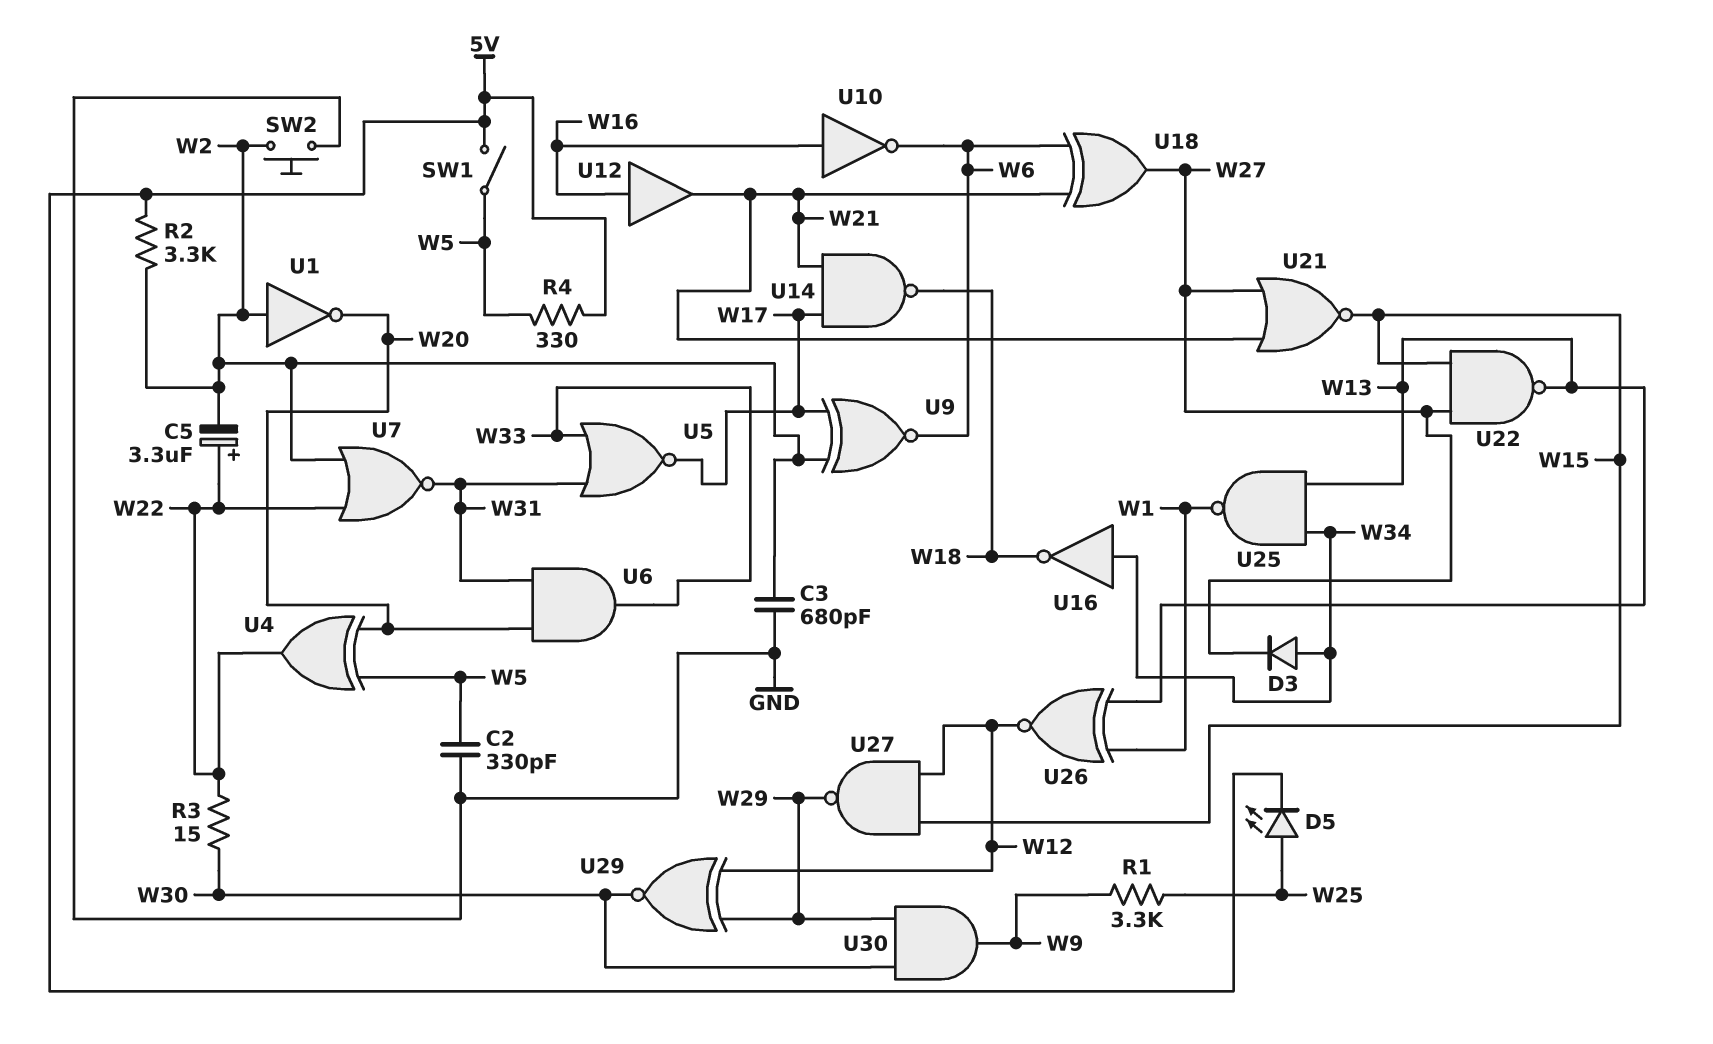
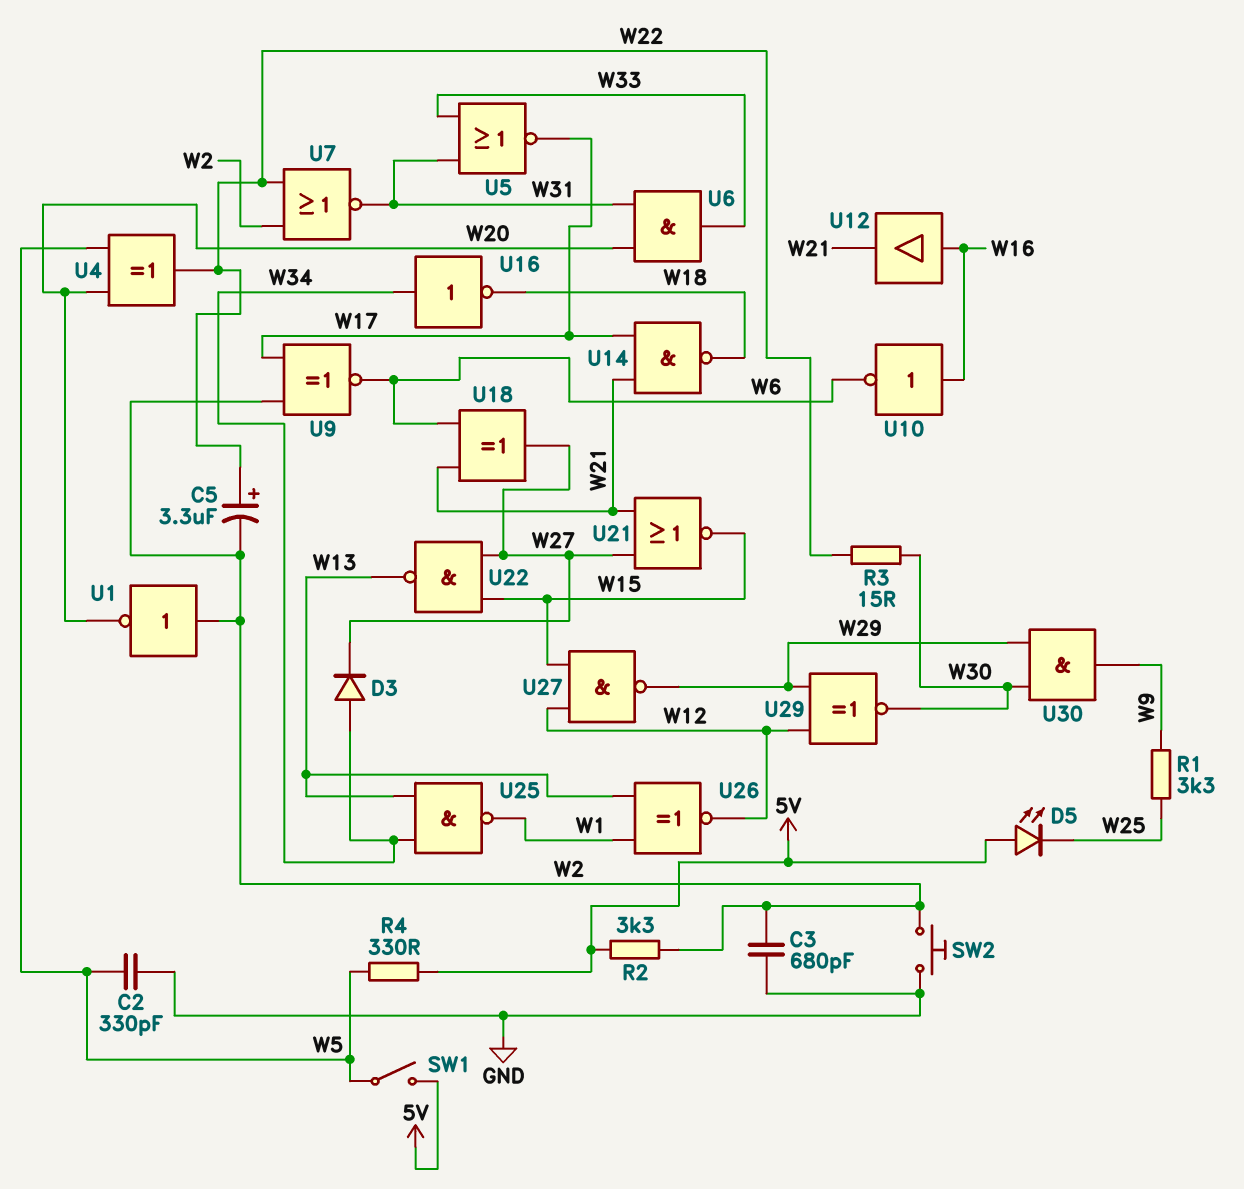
D5: LED (A W25, K 5V) -> LED (A 5V, K W25)

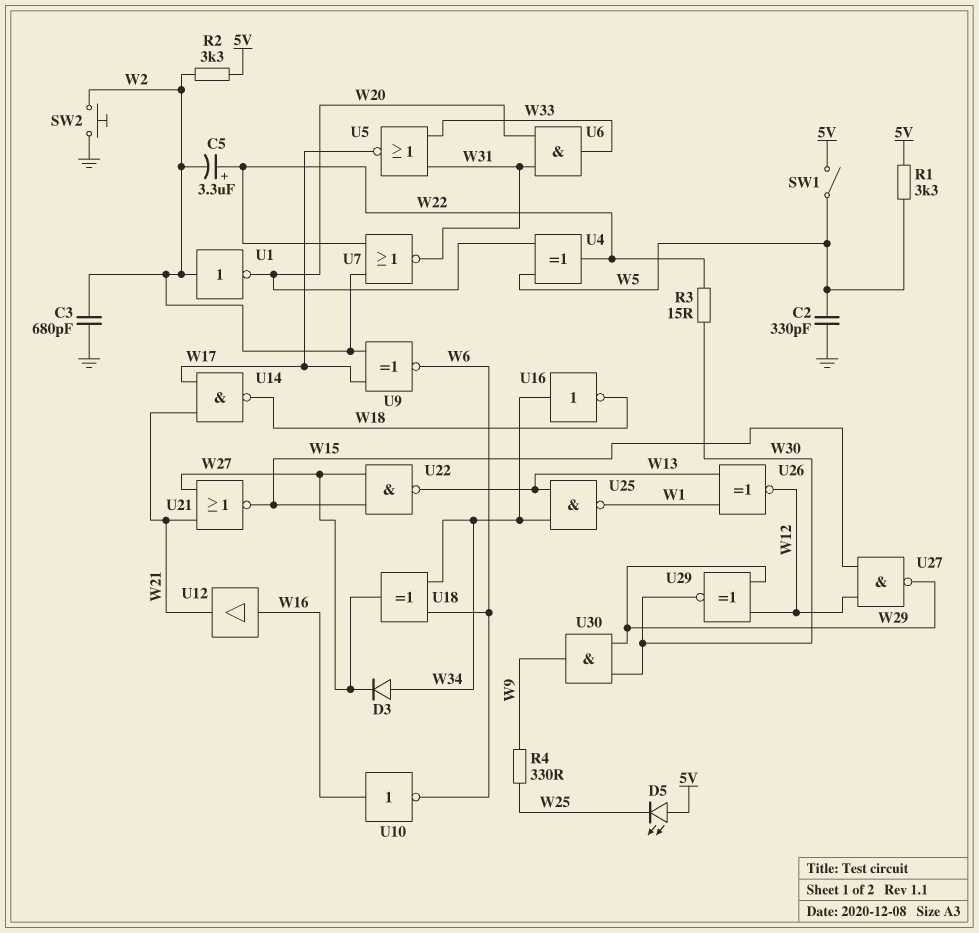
R1: 3.3k (W9, W25) -> 3.3k (5V, W5)
R4: 330 (5V, W5) -> 330 (W9, W25)
U18: XOR (in W6, in W21, out W27) -> XOR (in W6, in W34, out W27)

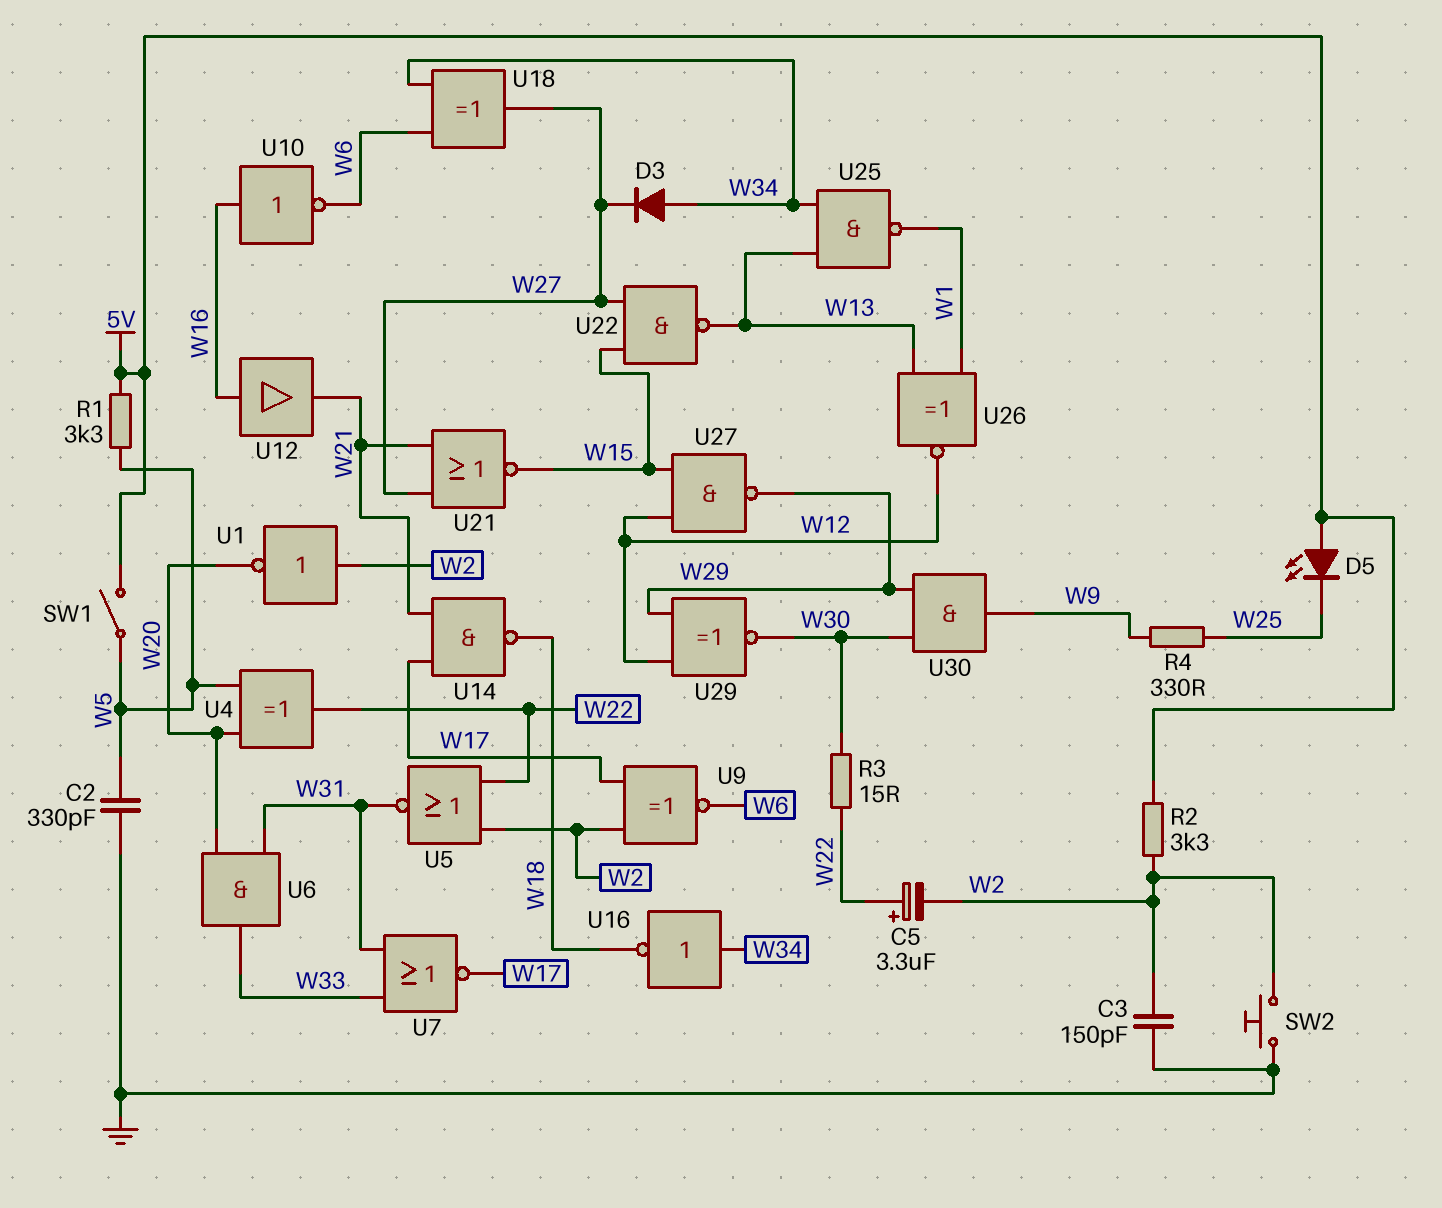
C3: 680pF (GND, W2) -> 150pF (GND, W2)
U5: NOR (in W31, in W33, out W17) -> NOR (in W2, in W22, out W31)
U7: NOR (in W2, in W22, out W31) -> NOR (in W31, in W33, out W17)

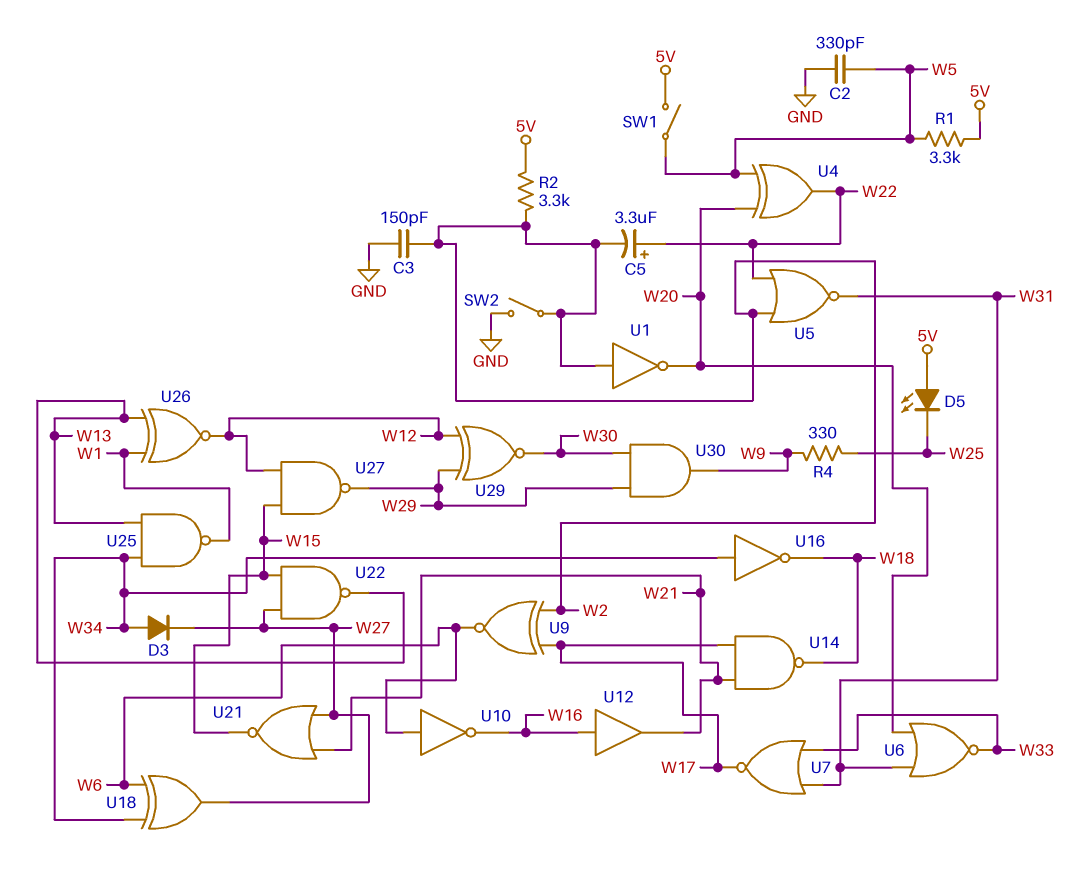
R3: 15 (W22, W30) -> none
SW2: button (GND, W2) -> switch (GND, W2)
U6: AND (in W20, in W31, out W33) -> NOR (in W20, in W31, out W33)
U10: NOT (in W16, out W6) -> NOT (in W6, out W16)

